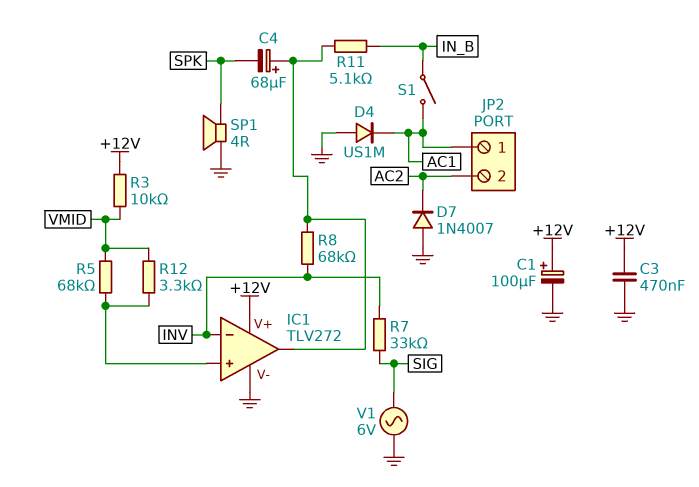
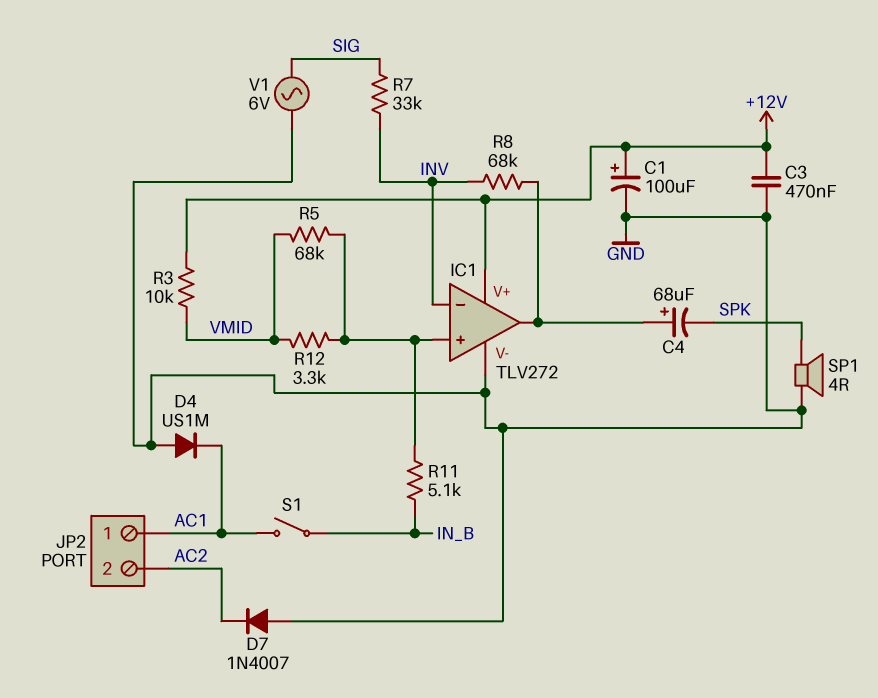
R11: 5.1k (IC1/out, IN_B) -> 5.1k (IC1/in+, IN_B)

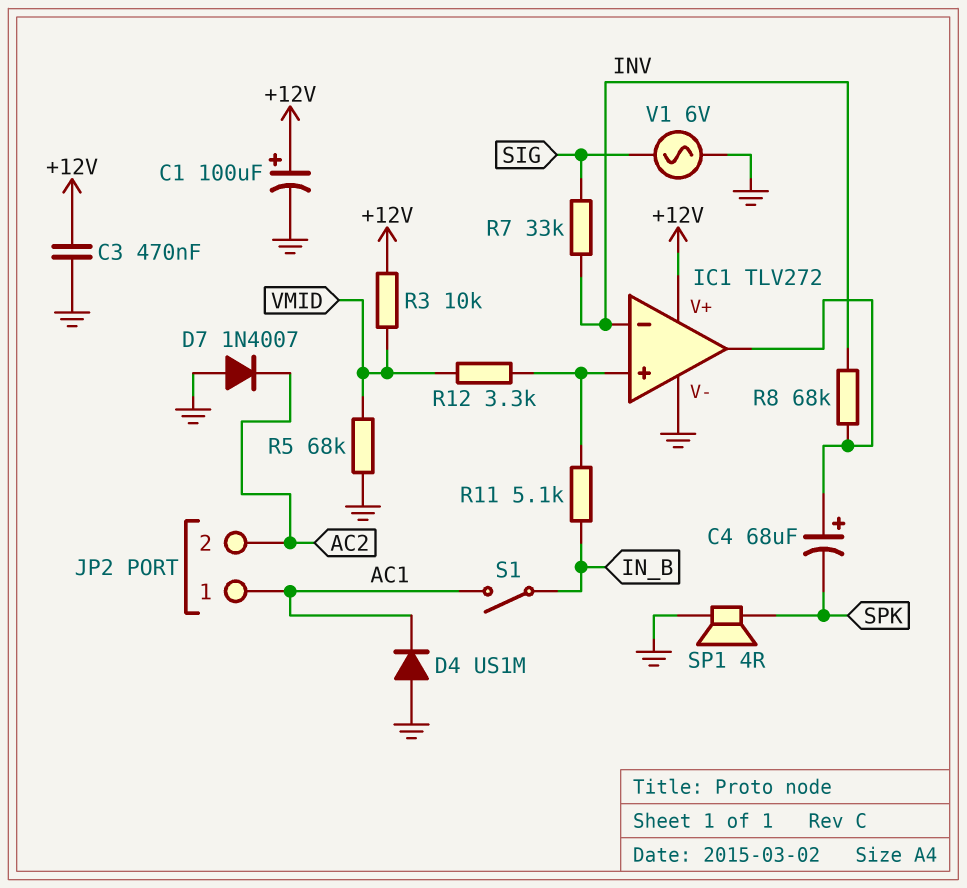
R5: 68k (IC1/in+, VMID) -> 68k (GND, VMID)

